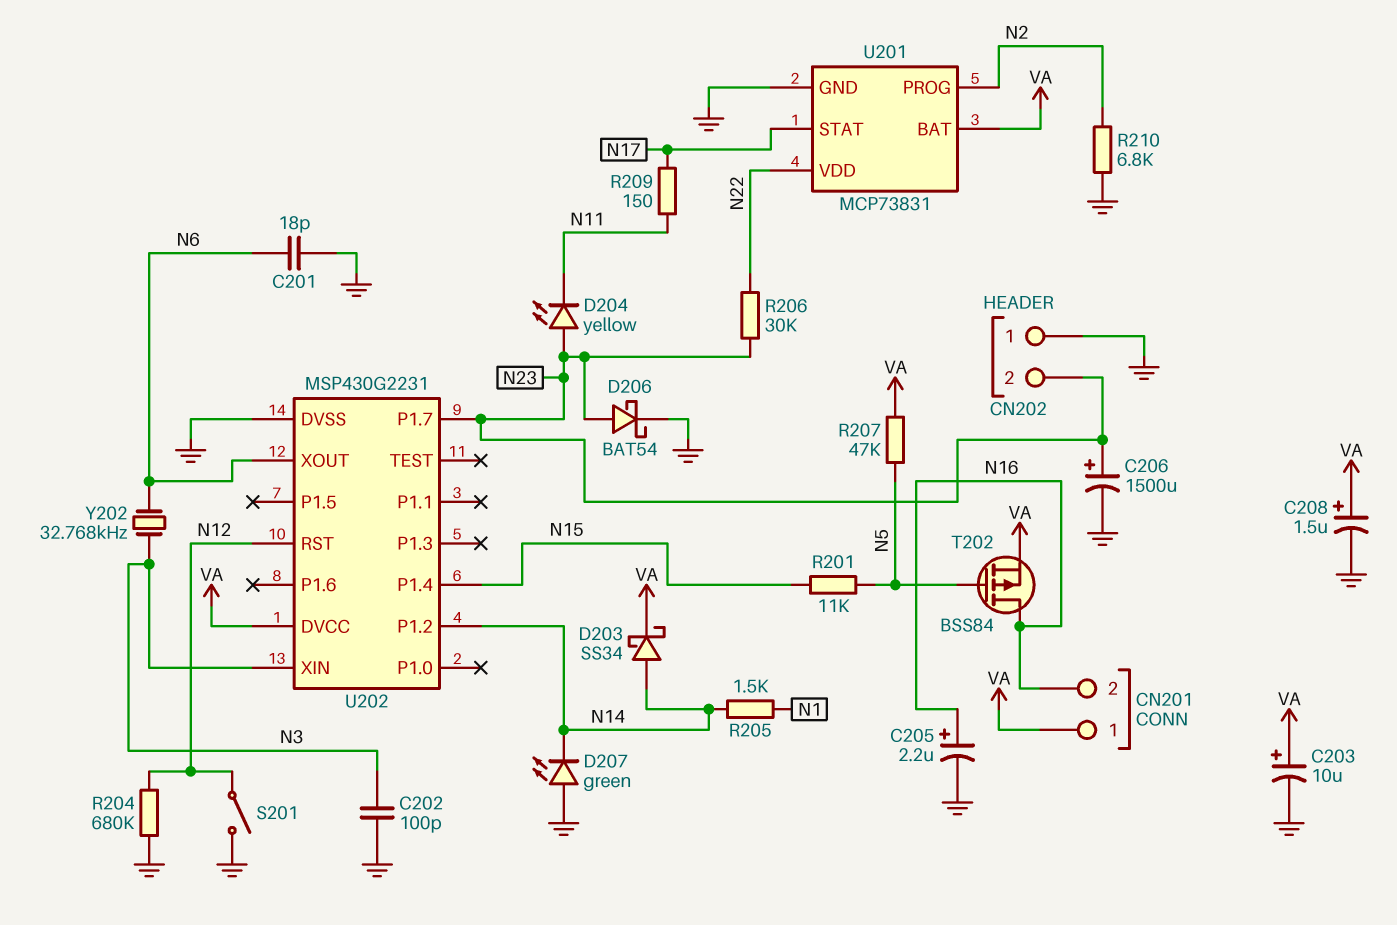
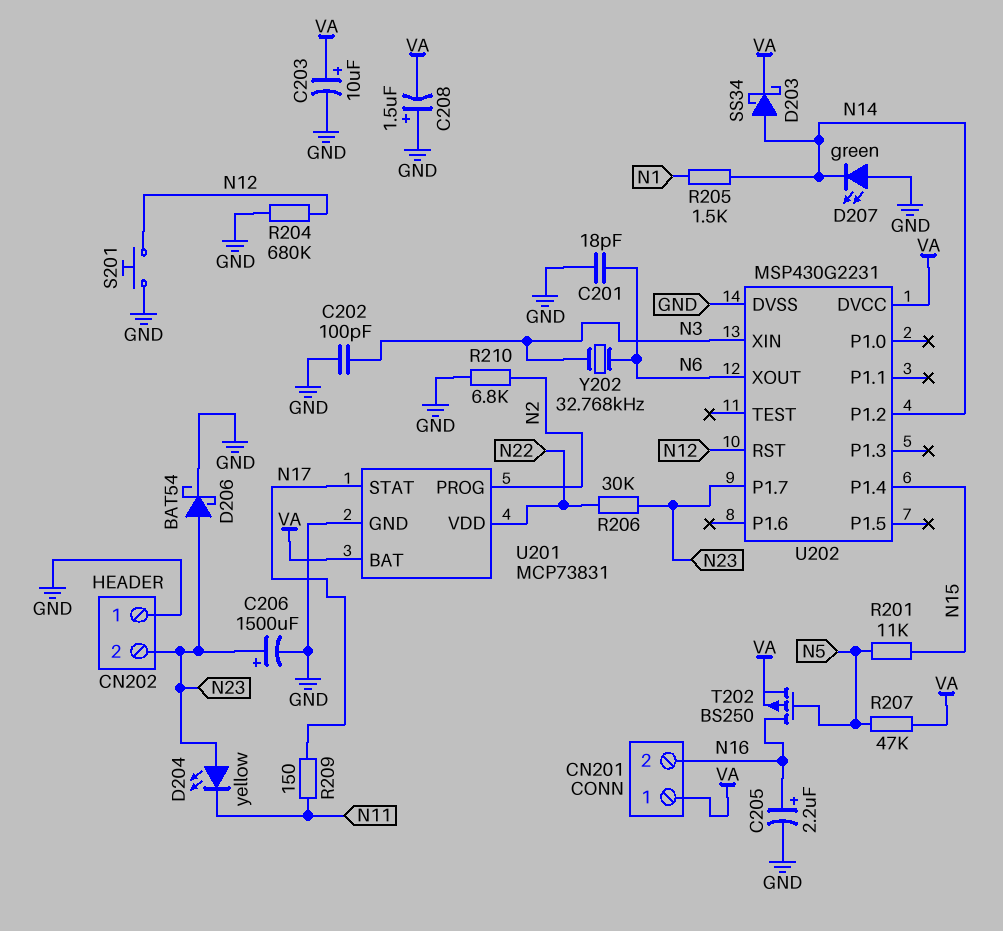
C208: 1.5uF (plus VA, minus GND) -> 1.5uF (plus GND, minus VA)
S201: switch (GND, N12) -> button (GND, N12)
T202: PMOS BSS84 (G N5, D N16, S VA) -> PMOS BS250 (G N5, D N16, S VA)

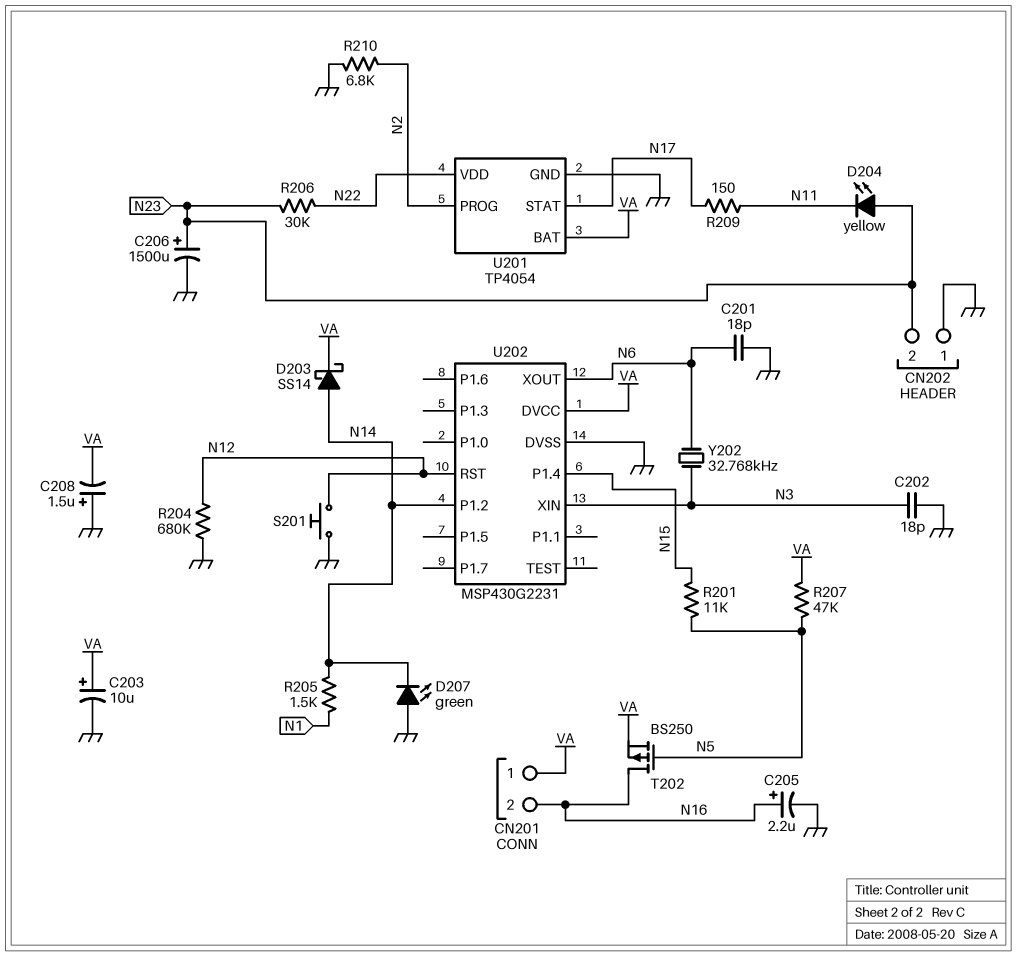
C202: 100pF (GND, N3) -> 18pF (GND, N3)
D203: schottky SS34 (A N14, K VA) -> schottky SS14 (A N14, K VA)
D206: schottky BAT54 (A N23, K GND) -> none
U201: MCP73831 -> TP4054
U202 pin P1.7: N23 -> none

